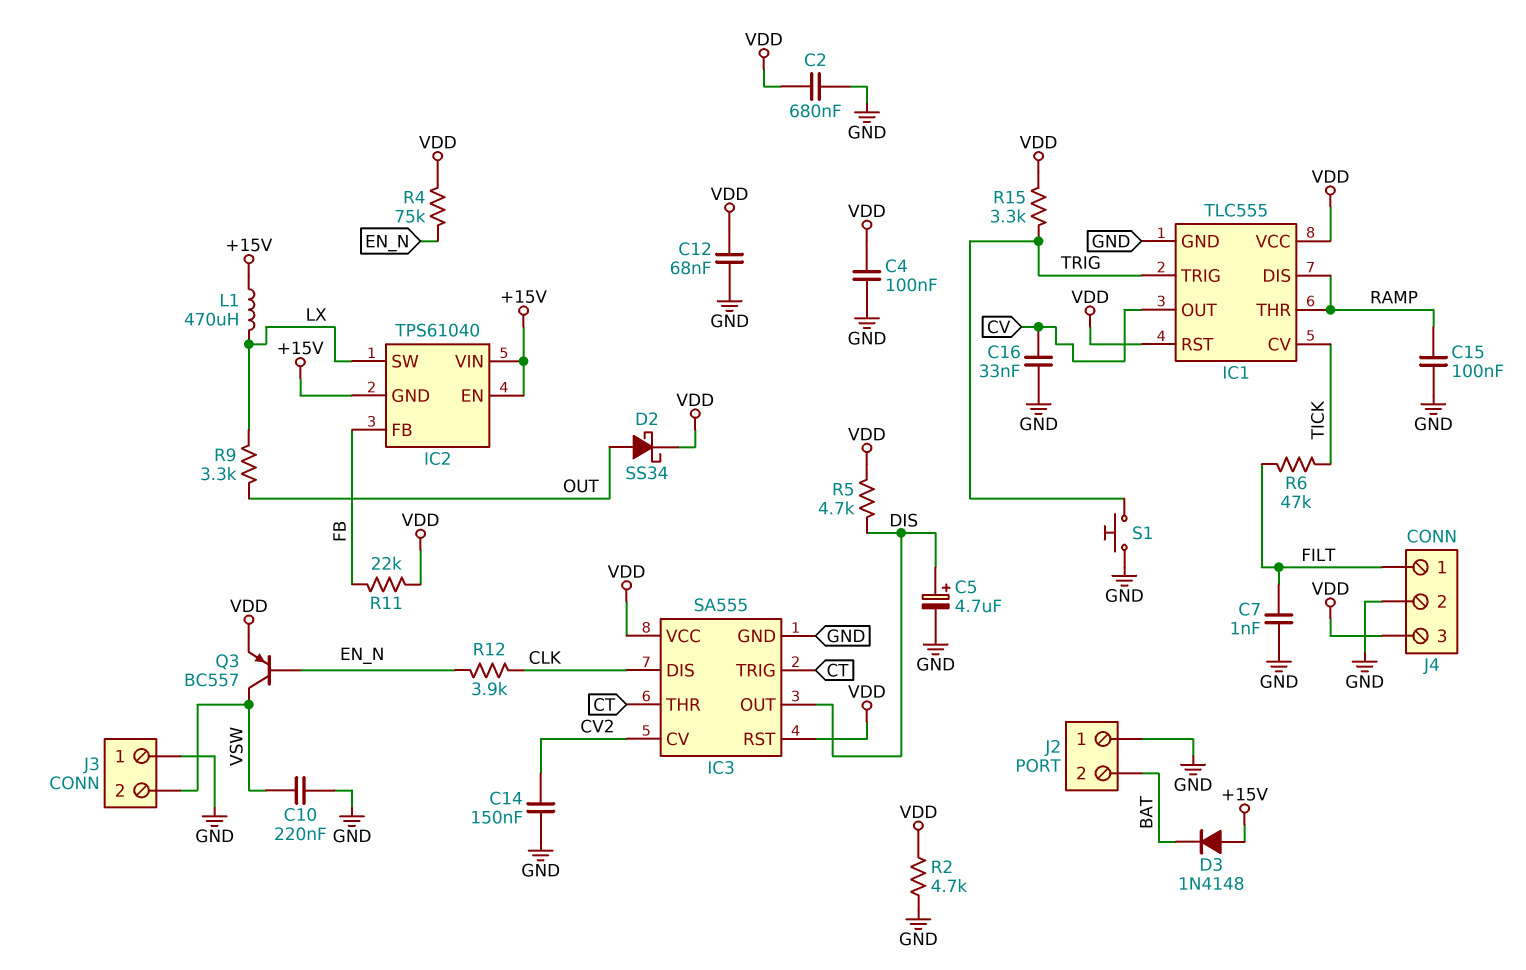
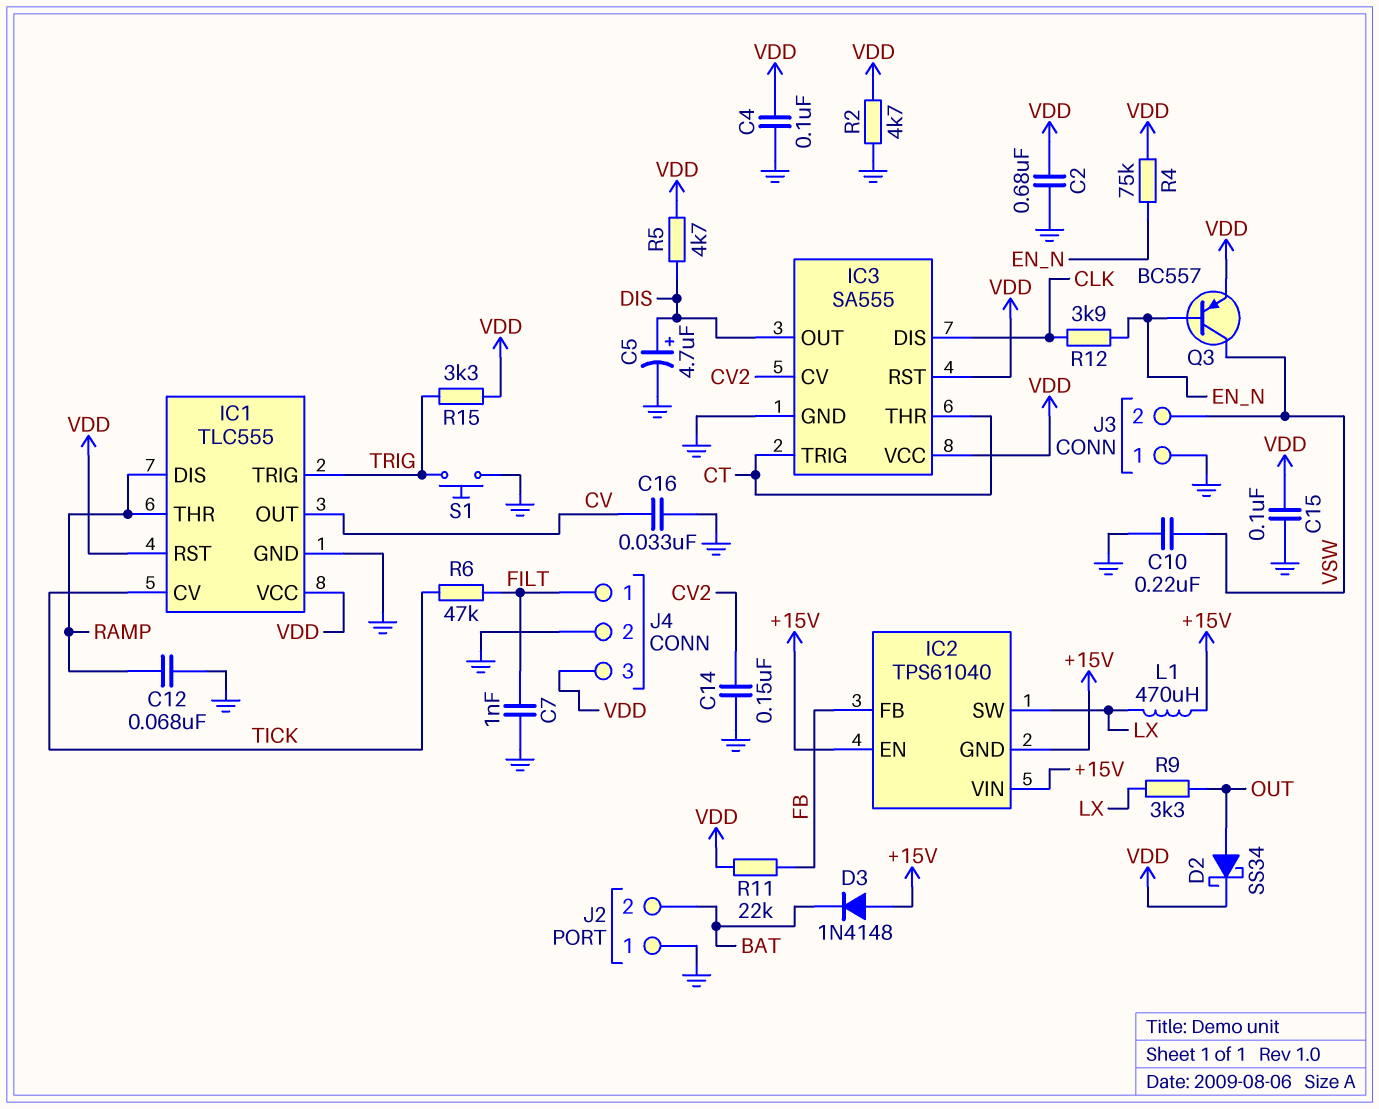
C12: 68nF (GND, VDD) -> 68nF (GND, RAMP)
C15: 100nF (GND, RAMP) -> 100nF (GND, VDD)

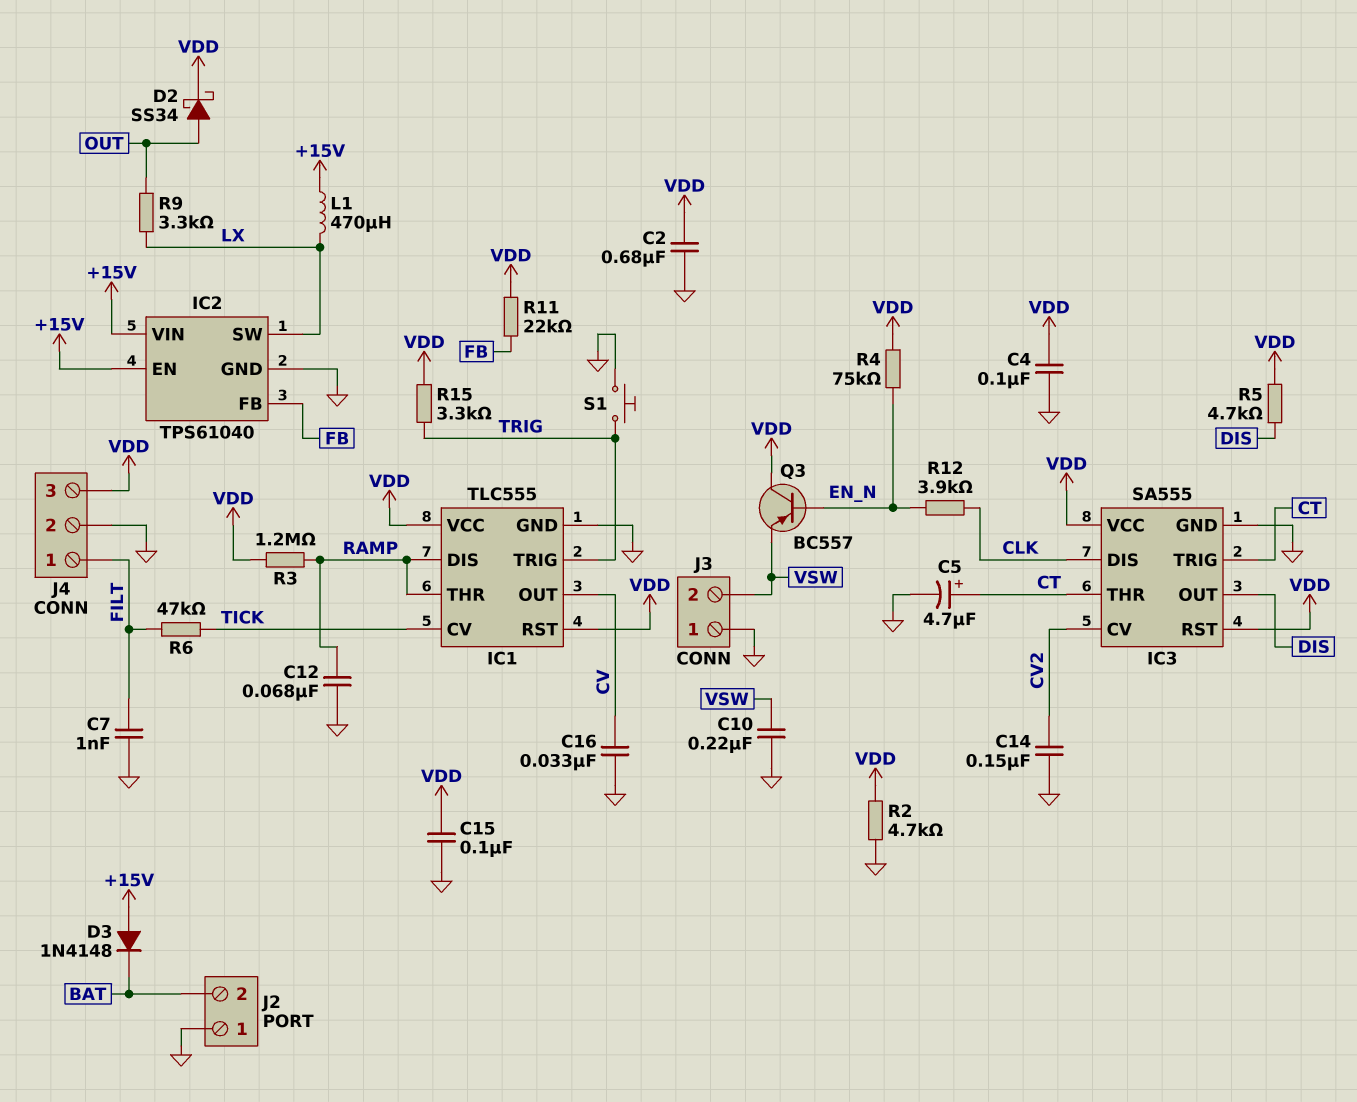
C5: 4.7uF (plus DIS, minus GND) -> 4.7uF (plus CT, minus GND)
IC2 pin GND: +15V -> GND
Q3: PNP BC557 (B EN_N, C VSW, E VDD) -> PNP BC557 (B EN_N, C VDD, E VSW)
R3: none -> 1.2M (RAMP, VDD)

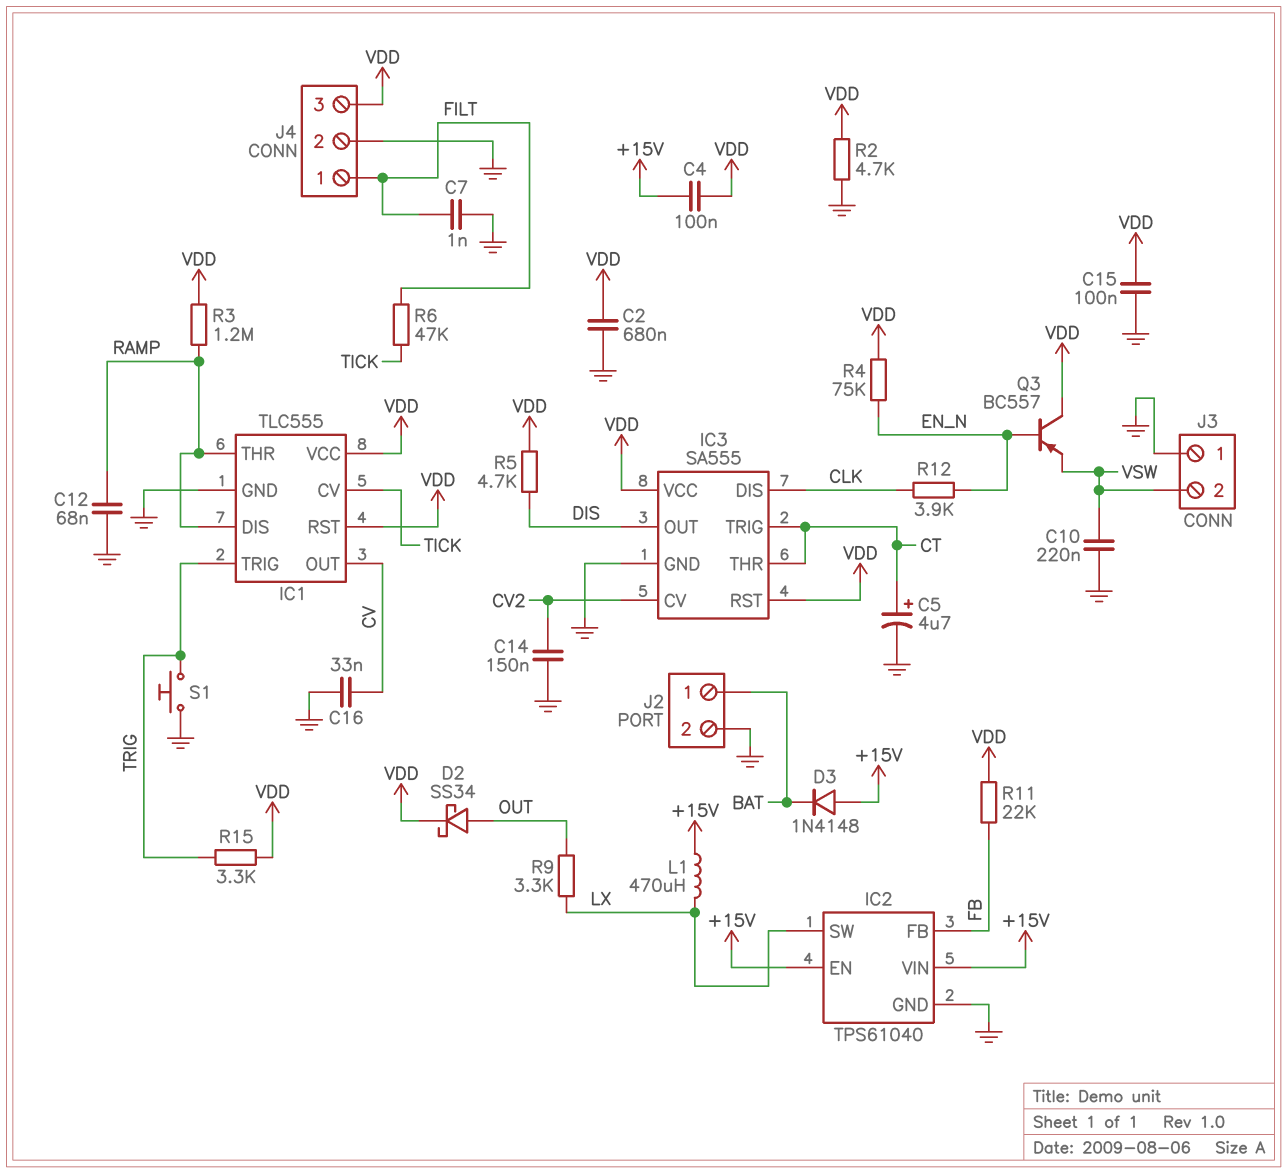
C4: 100nF (GND, VDD) -> 100nF (+15V, VDD)
J2 pin 1: GND -> BAT
J2 pin 2: BAT -> GND

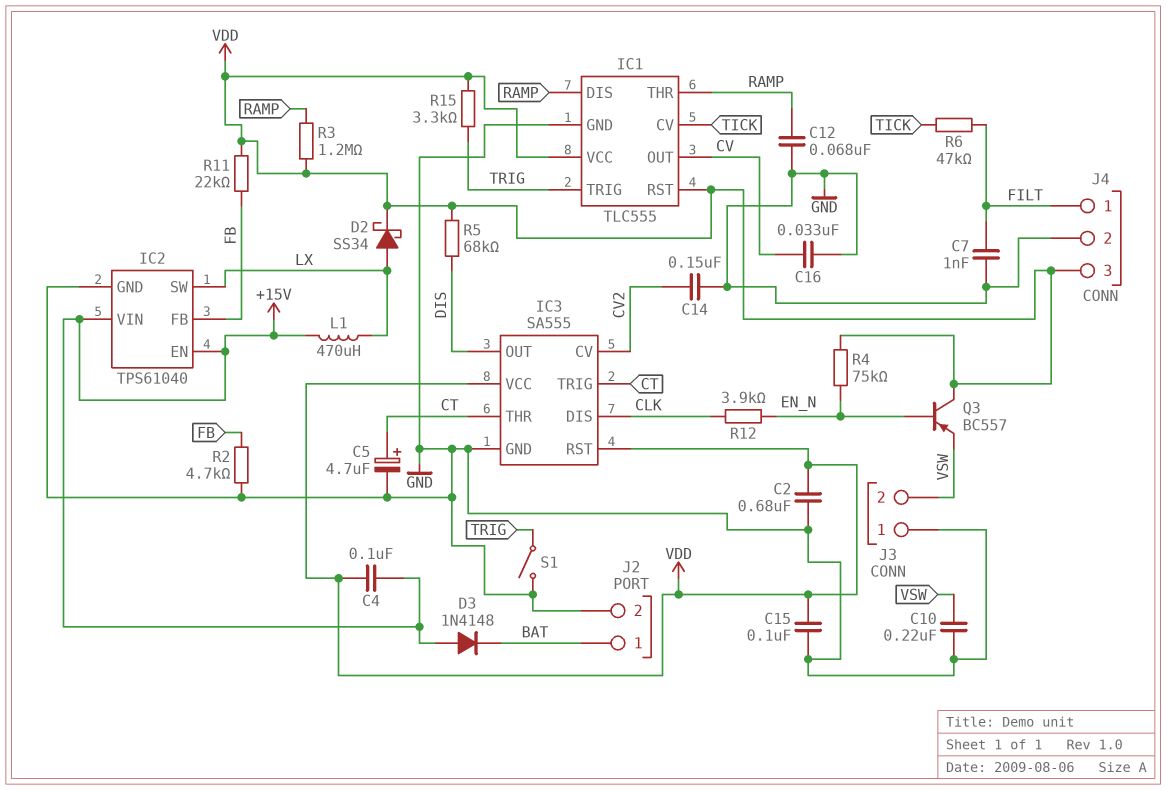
D2: schottky SS34 (A OUT, K VDD) -> schottky SS34 (A LX, K VDD)
R2: 4.7k (GND, VDD) -> 4.7k (FB, GND)
R5: 4.7k (DIS, VDD) -> 68k (DIS, VDD)
R9: 3.3k (LX, OUT) -> none
S1: button (GND, TRIG) -> switch (GND, TRIG)

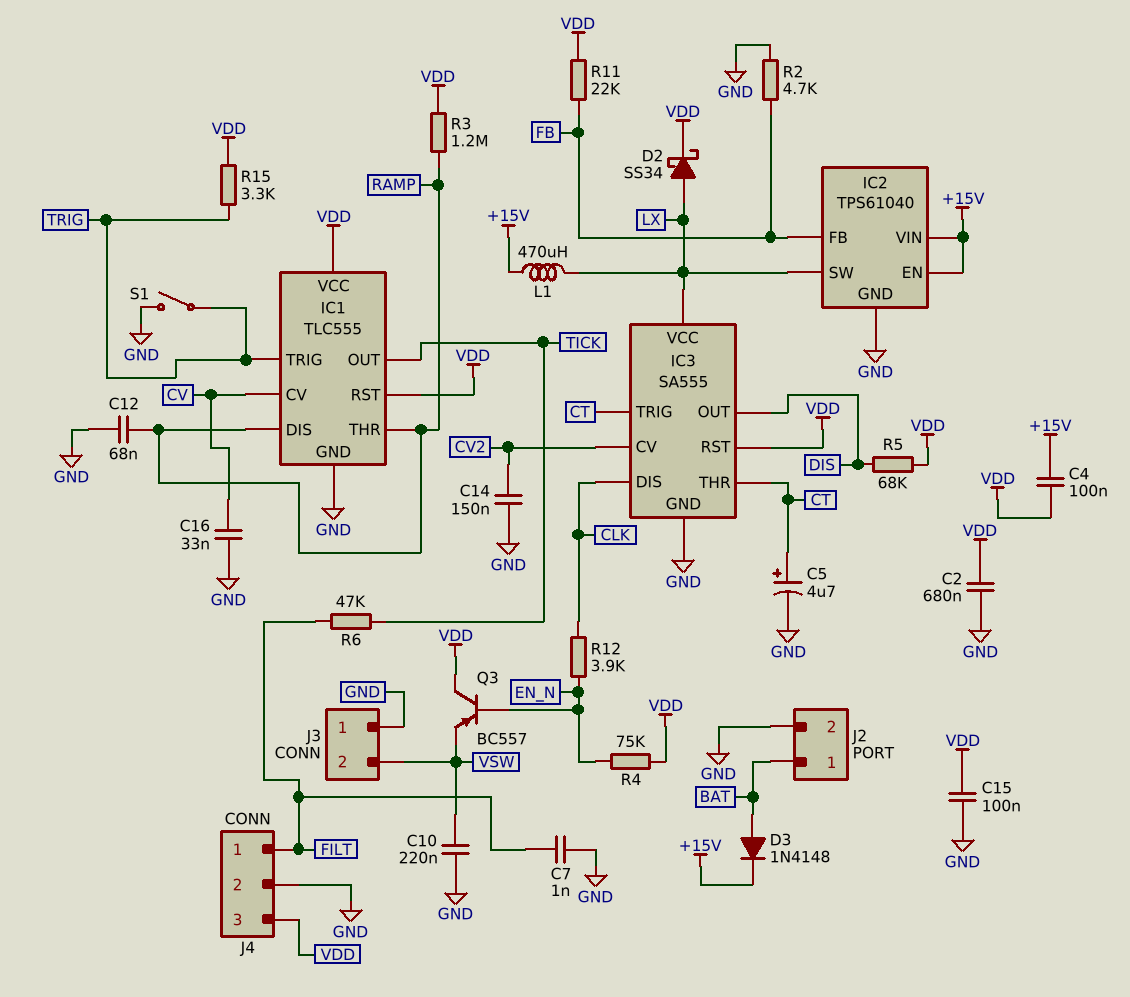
D3: diode 1N4148 (A +15V, K BAT) -> diode 1N4148 (A BAT, K +15V)
IC1 pin CV: TICK -> CV
IC1 pin OUT: CV -> TICK
IC3 pin VCC: VDD -> LX

